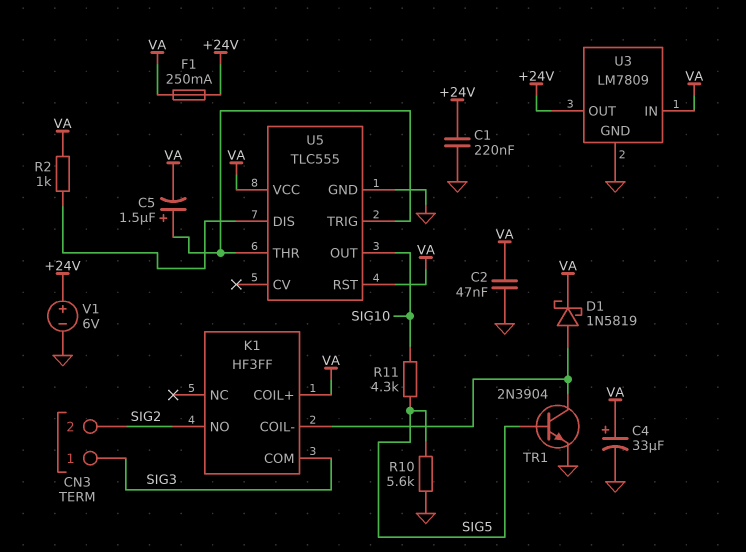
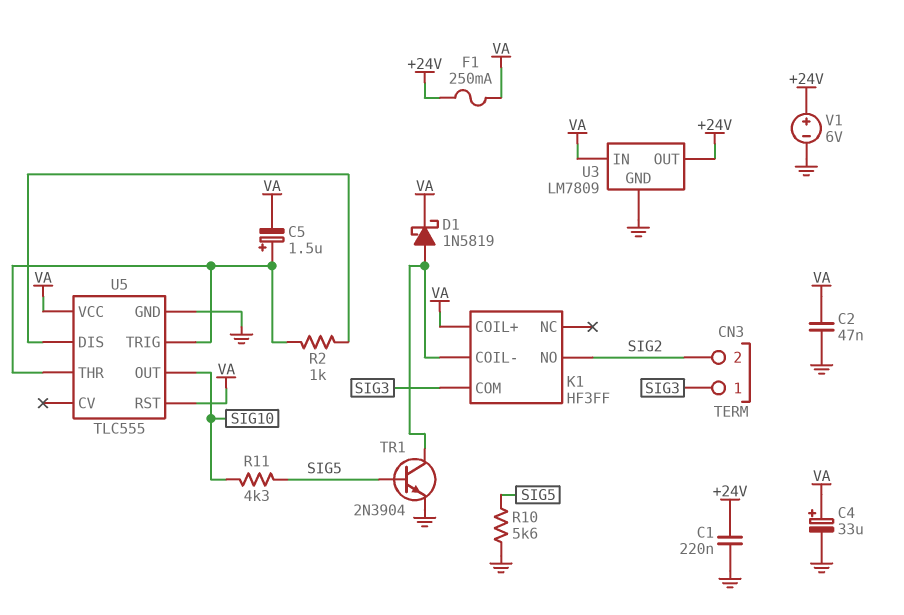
R2: 1k (U5/DIS, VA) -> 1k (U5/DIS, U5/THR)

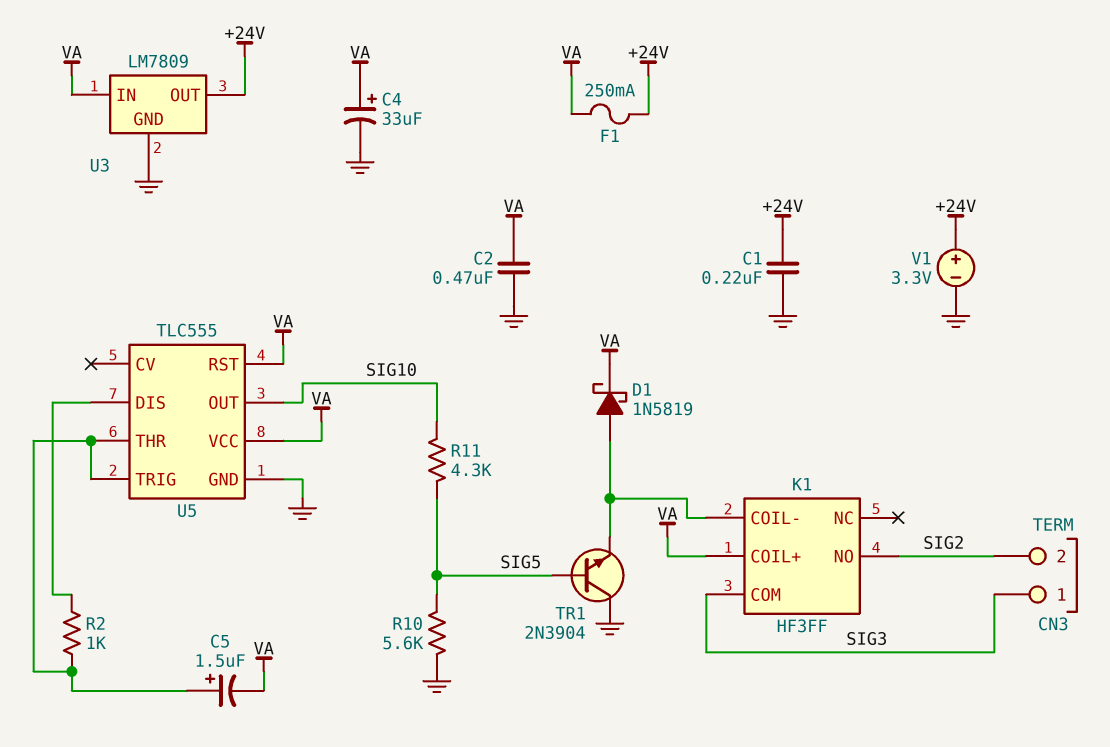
C2: 47nF (GND, VA) -> 470nF (GND, VA)
TR1: NPN 2N3904 (B SIG5, C K1/COIL-, E GND) -> NPN 2N3904 (B SIG5, C GND, E K1/COIL-)
V1: 6V (plus +24V, minus GND) -> 3.3V (plus +24V, minus GND)

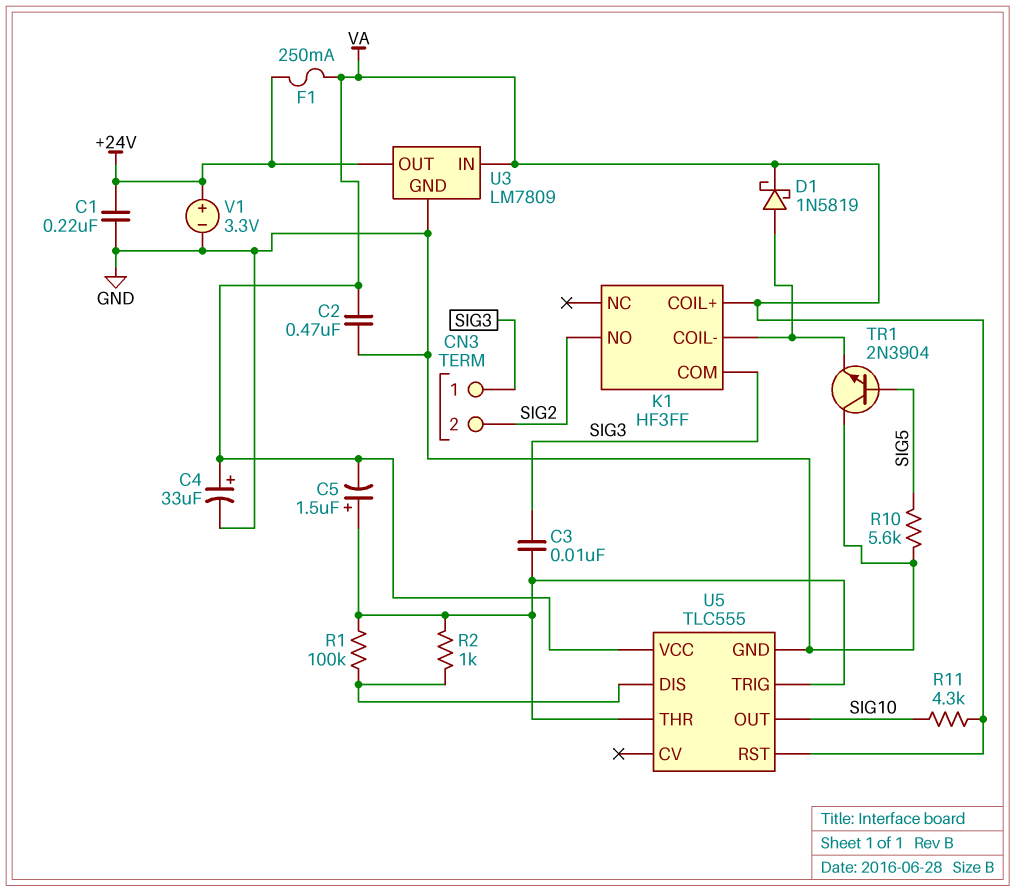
C3: none -> 10nF (SIG3, U5/THR)
R1: none -> 100k (U5/DIS, U5/THR)
R11: 4.3k (SIG5, SIG10) -> 4.3k (SIG10, VA)

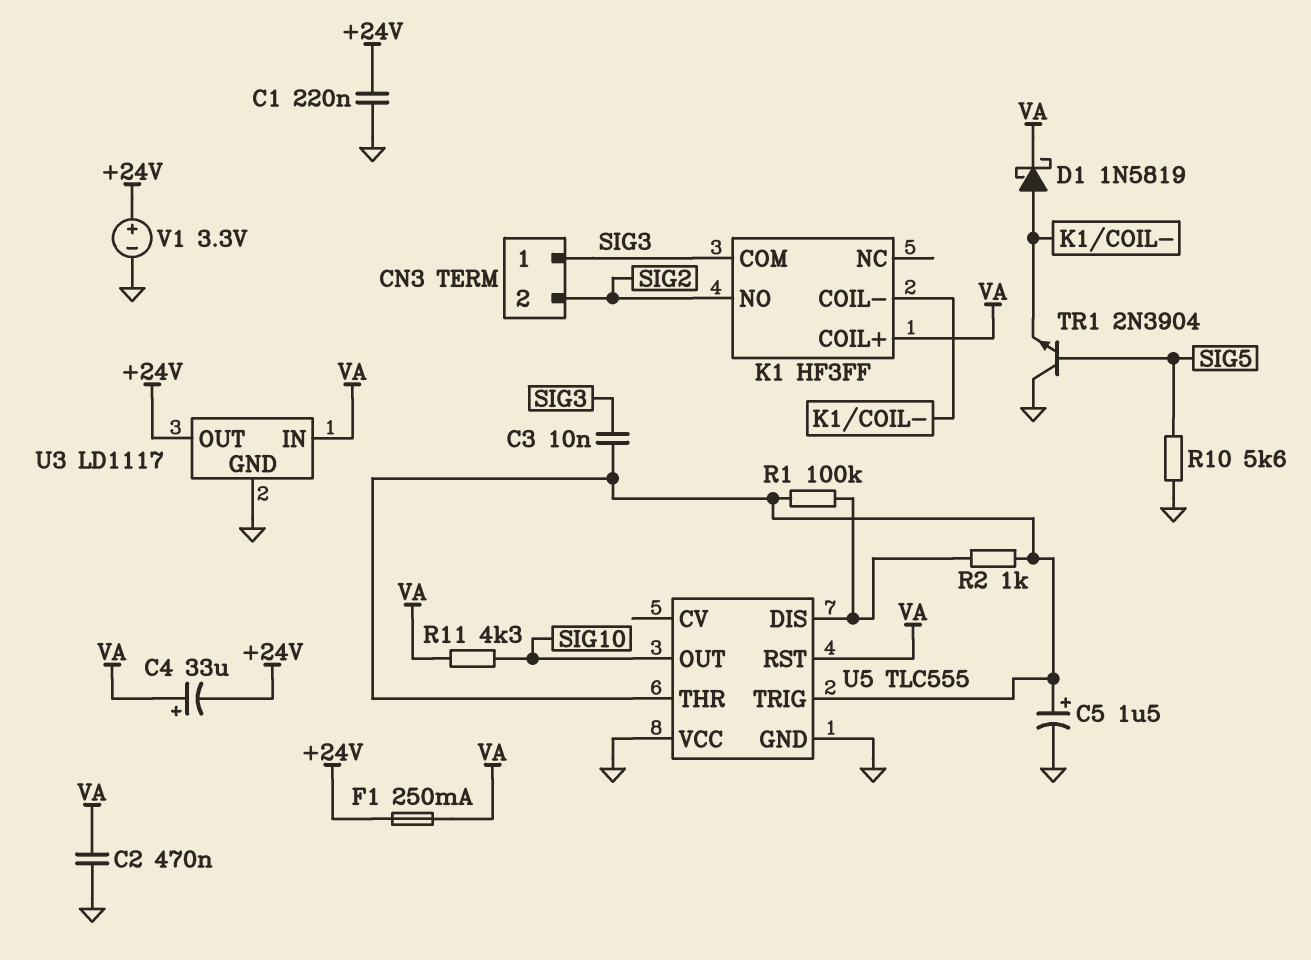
C4: 33uF (plus VA, minus GND) -> 33uF (plus VA, minus +24V)
C5: 1.5uF (plus U5/THR, minus VA) -> 1.5uF (plus U5/THR, minus GND)
U3: LM7809 -> LD1117
U5 pin VCC: VA -> GND

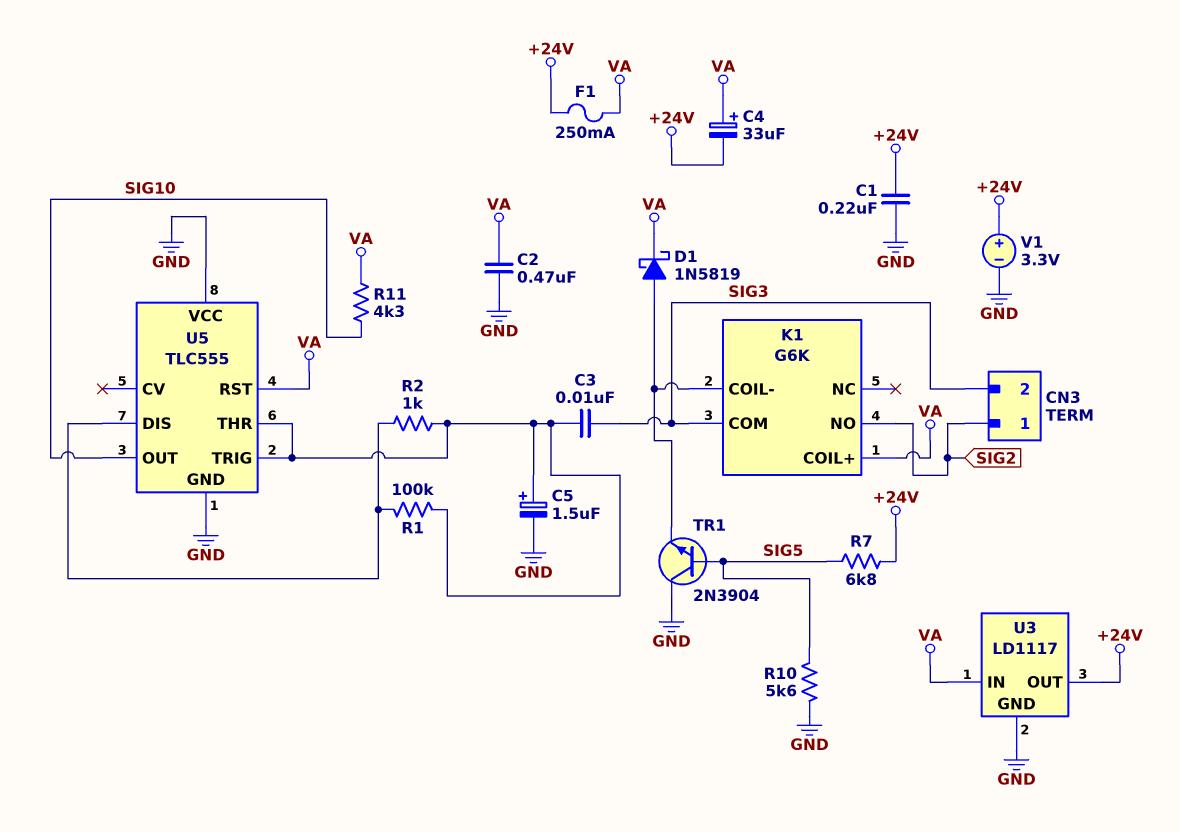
CN3 pin 1: SIG3 -> SIG2
CN3 pin 2: SIG2 -> SIG3
K1: HF3FF -> G6K
R7: none -> 6.8k (+24V, SIG5)

